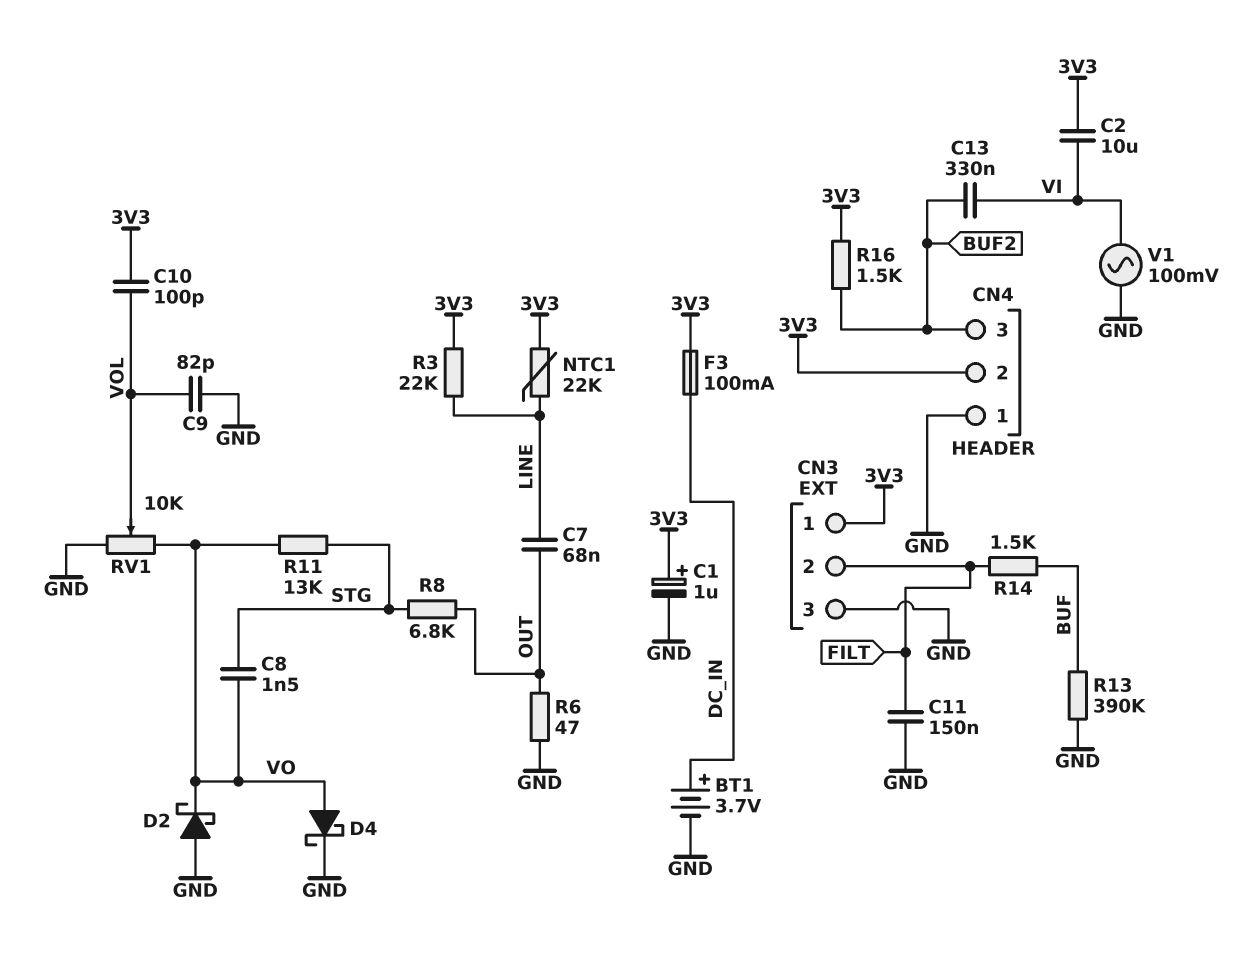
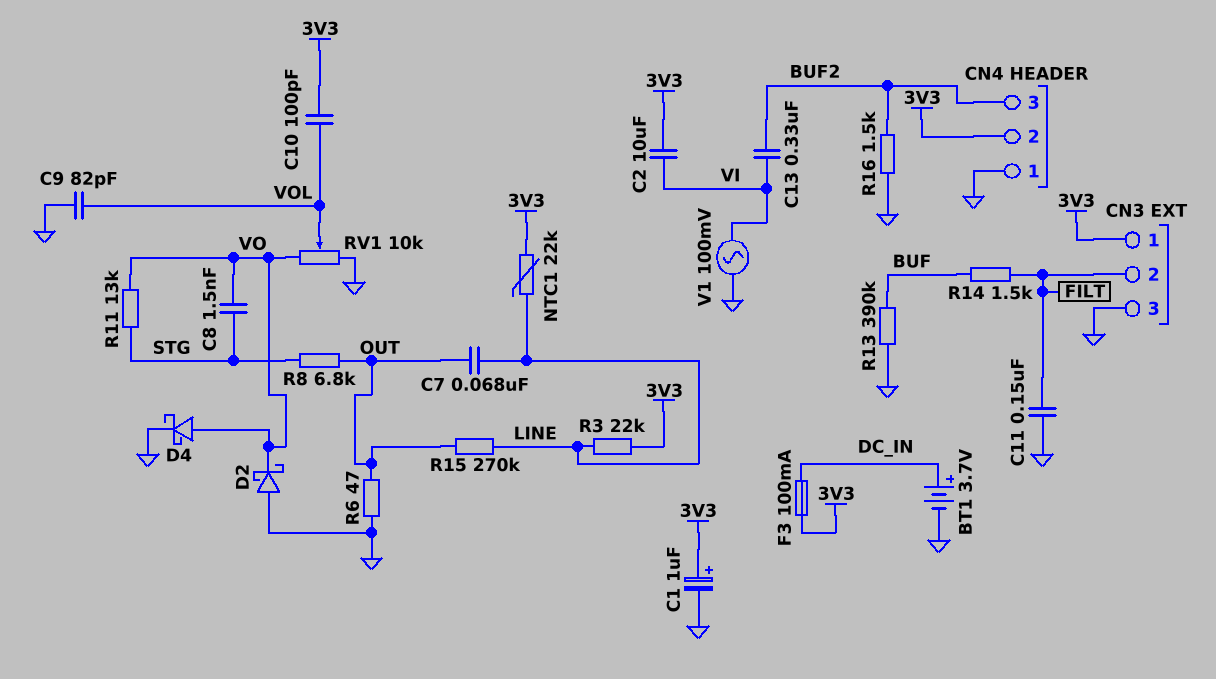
R15: none -> 270k (LINE, OUT)
R16: 1.5k (3V3, BUF2) -> 1.5k (BUF2, GND)

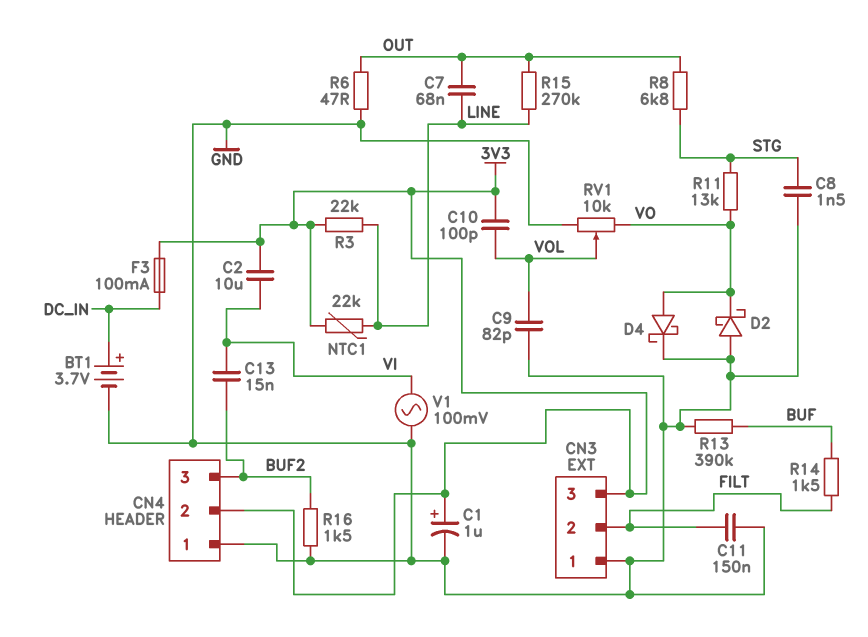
C8: 1.5nF (STG, VO) -> 1.5nF (GND, STG)
C13: 330nF (BUF2, VI) -> 15nF (BUF2, VI)
CN3 pin 1: 3V3 -> GND
CN3 pin 3: GND -> 3V3

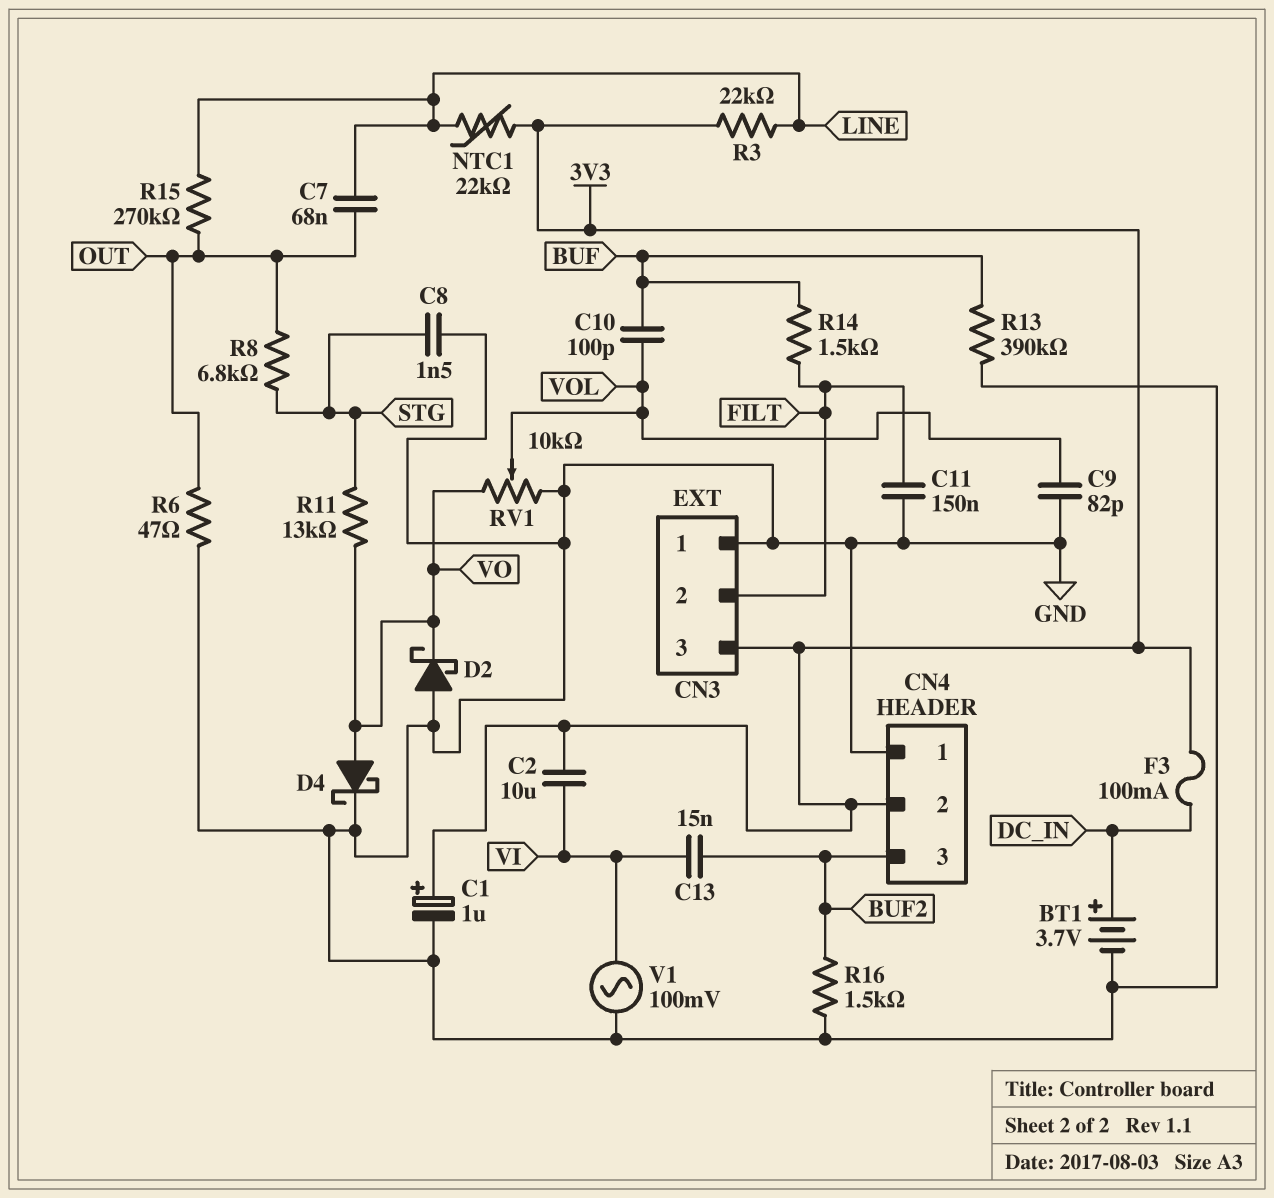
C10: 100pF (3V3, VOL) -> 100pF (BUF, VOL)

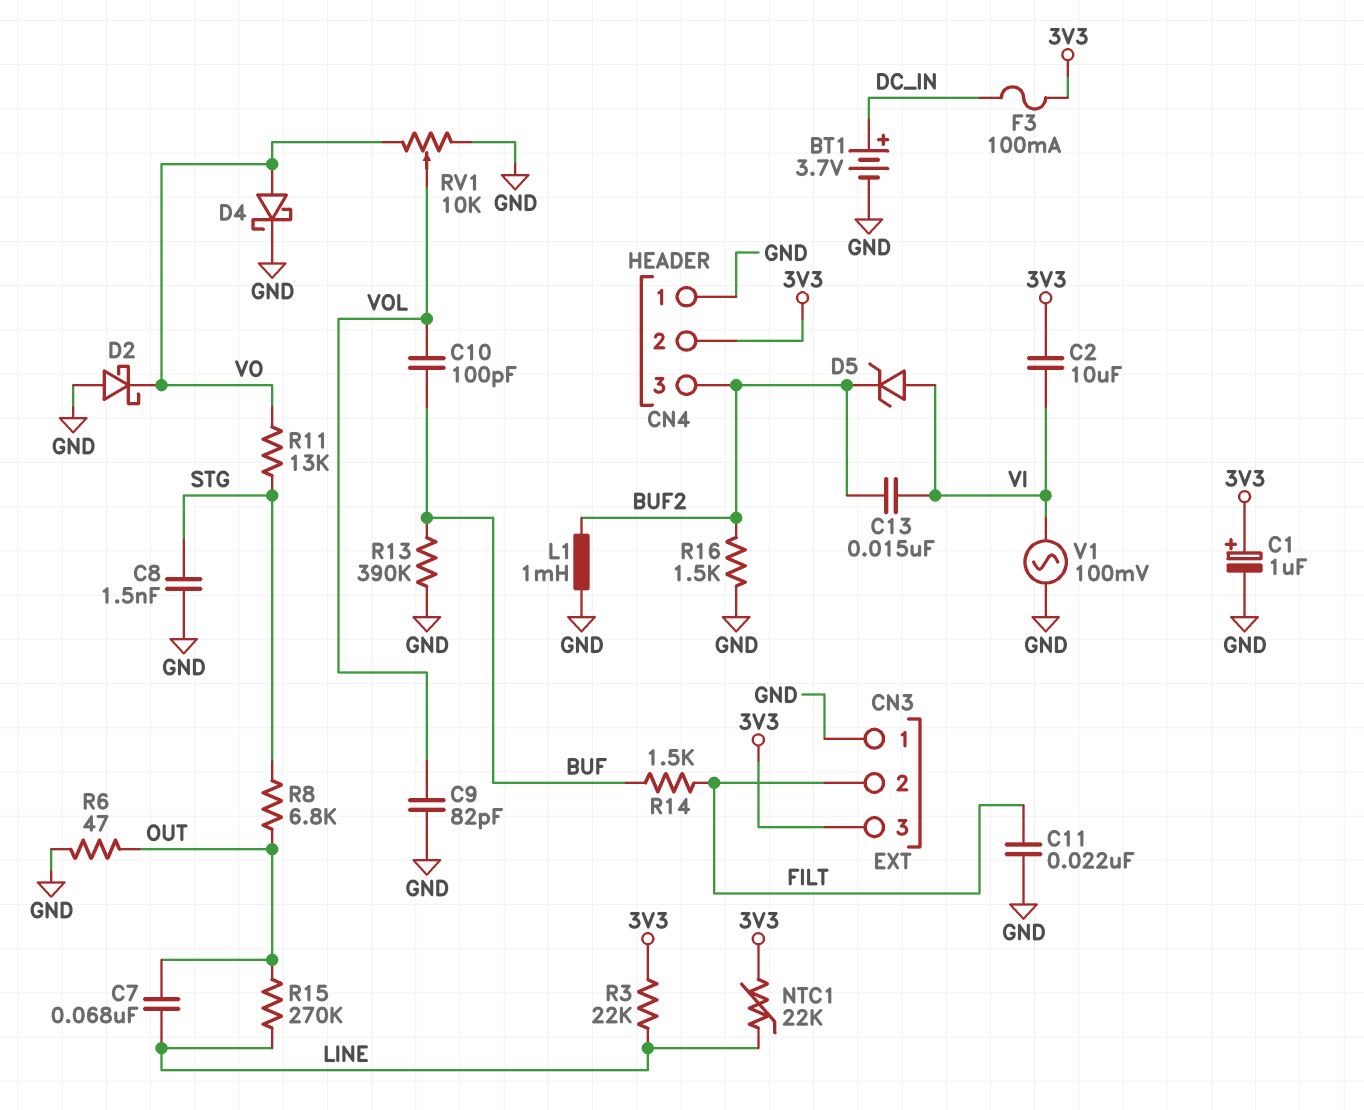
C11: 150nF (FILT, GND) -> 22nF (FILT, GND)
D5: none -> zener (A VI, K BUF2)
L1: none -> 1mH (BUF2, GND)

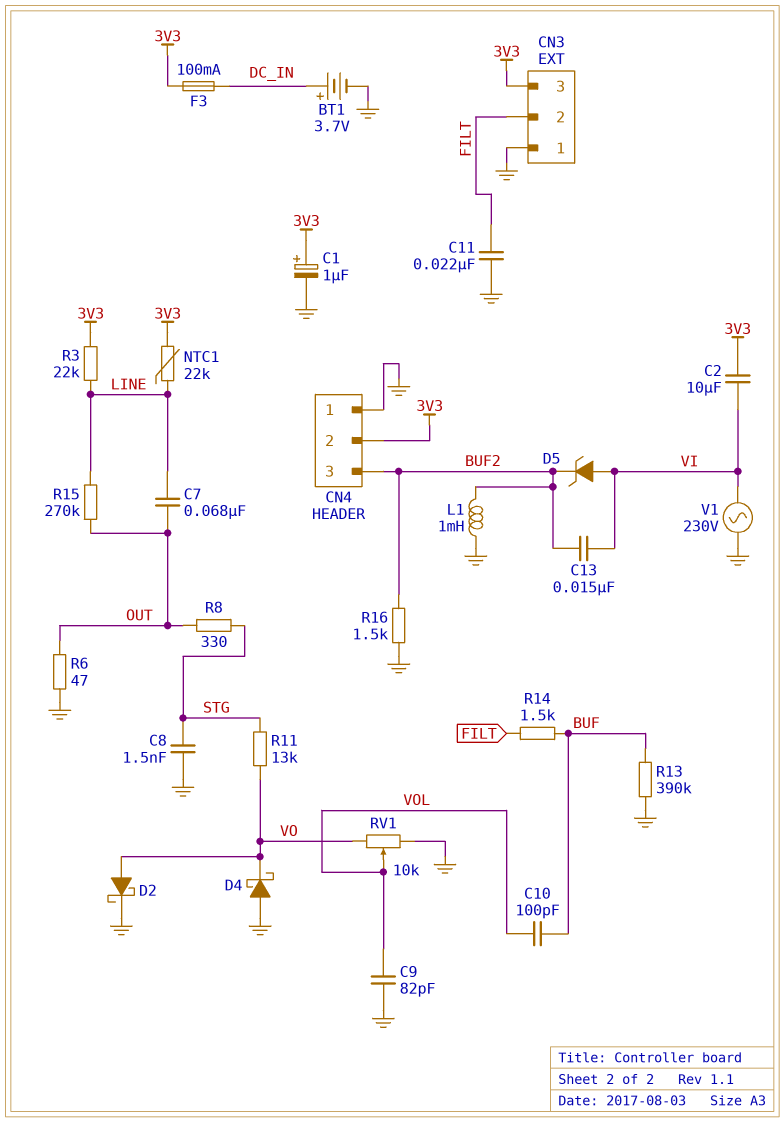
D2: schottky (A GND, K VO) -> schottky (A VO, K GND)
D4: schottky (A VO, K GND) -> schottky (A GND, K VO)
R8: 6.8k (OUT, STG) -> 330 (OUT, STG)
V1: AC 100mV (GND, VI) -> AC 230V (GND, VI)

